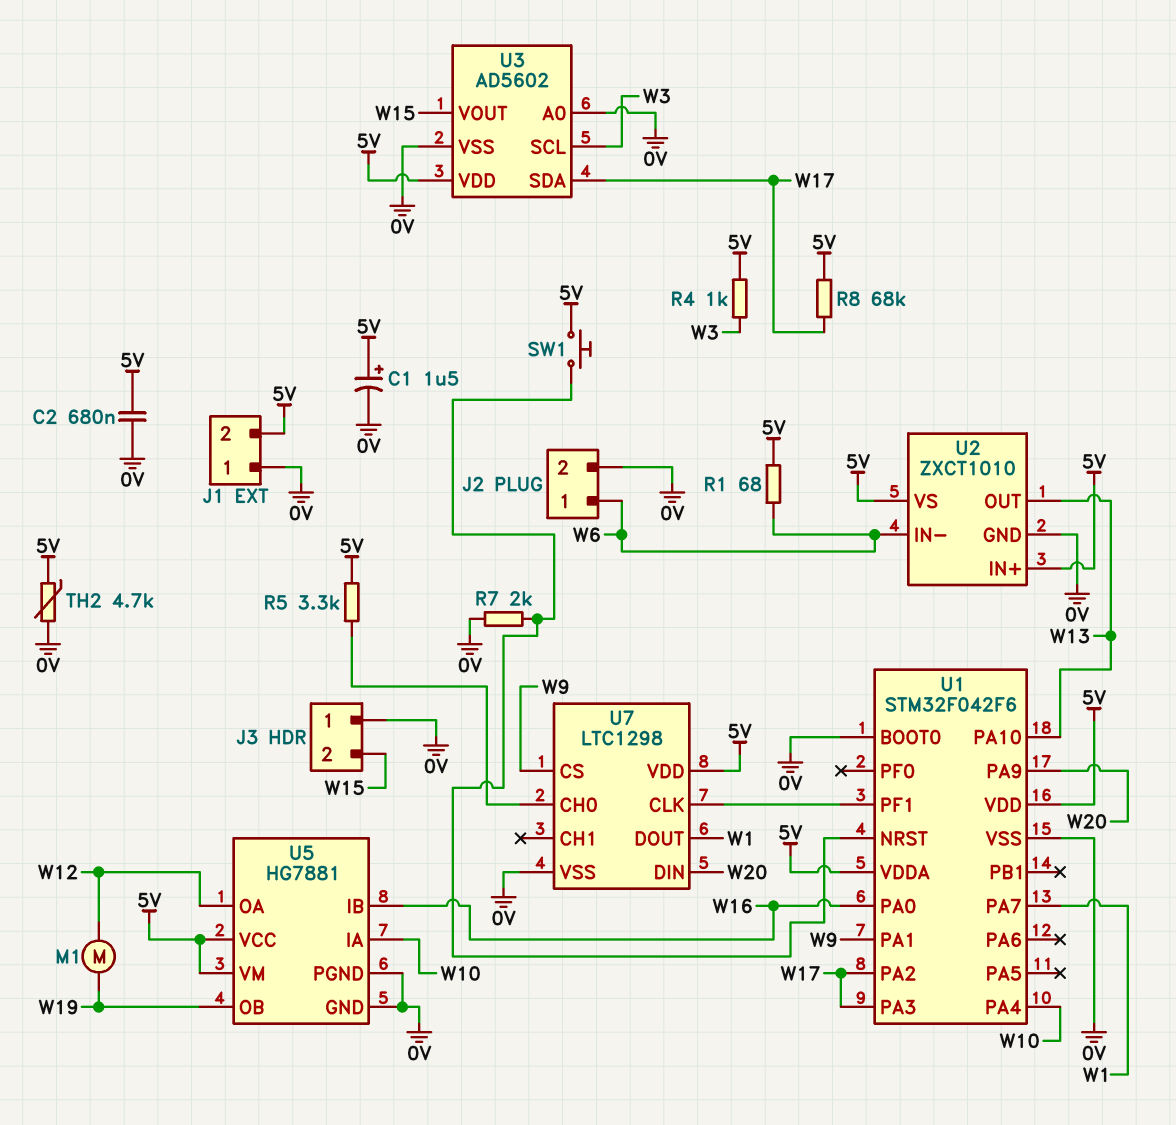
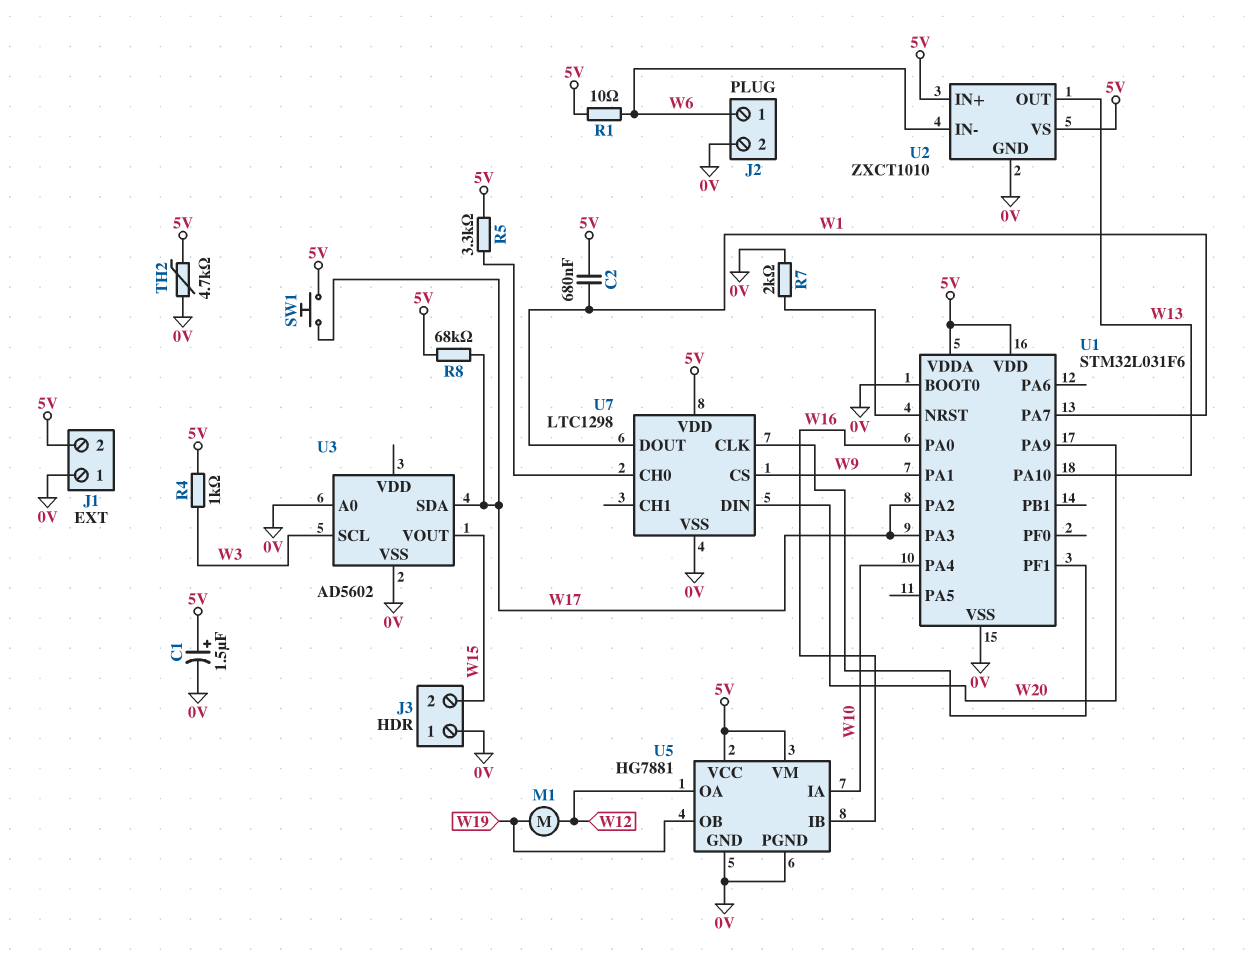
C2: 680nF (0V, 5V) -> 680nF (5V, W1)
R1: 68 (5V, W6) -> 10 (5V, W6)
SW1: button (5V, U1/NRST) -> button (5V, W17)
U1: STM32F042F6 -> STM32L031F6
U3 pin VDD: 5V -> none

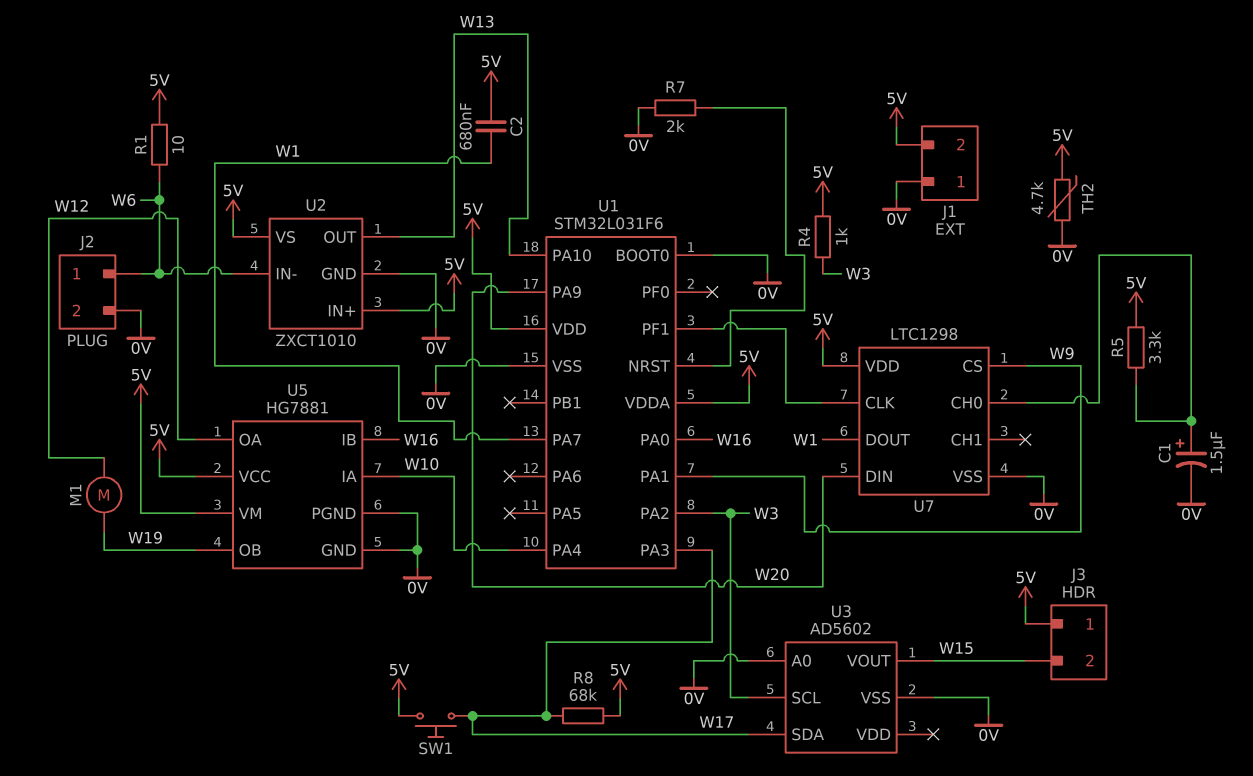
C1: 1.5uF (plus 5V, minus 0V) -> 1.5uF (plus U7/CH0, minus 0V)
J3 pin 1: 0V -> 5V
U1 pin PA2: W17 -> W3

